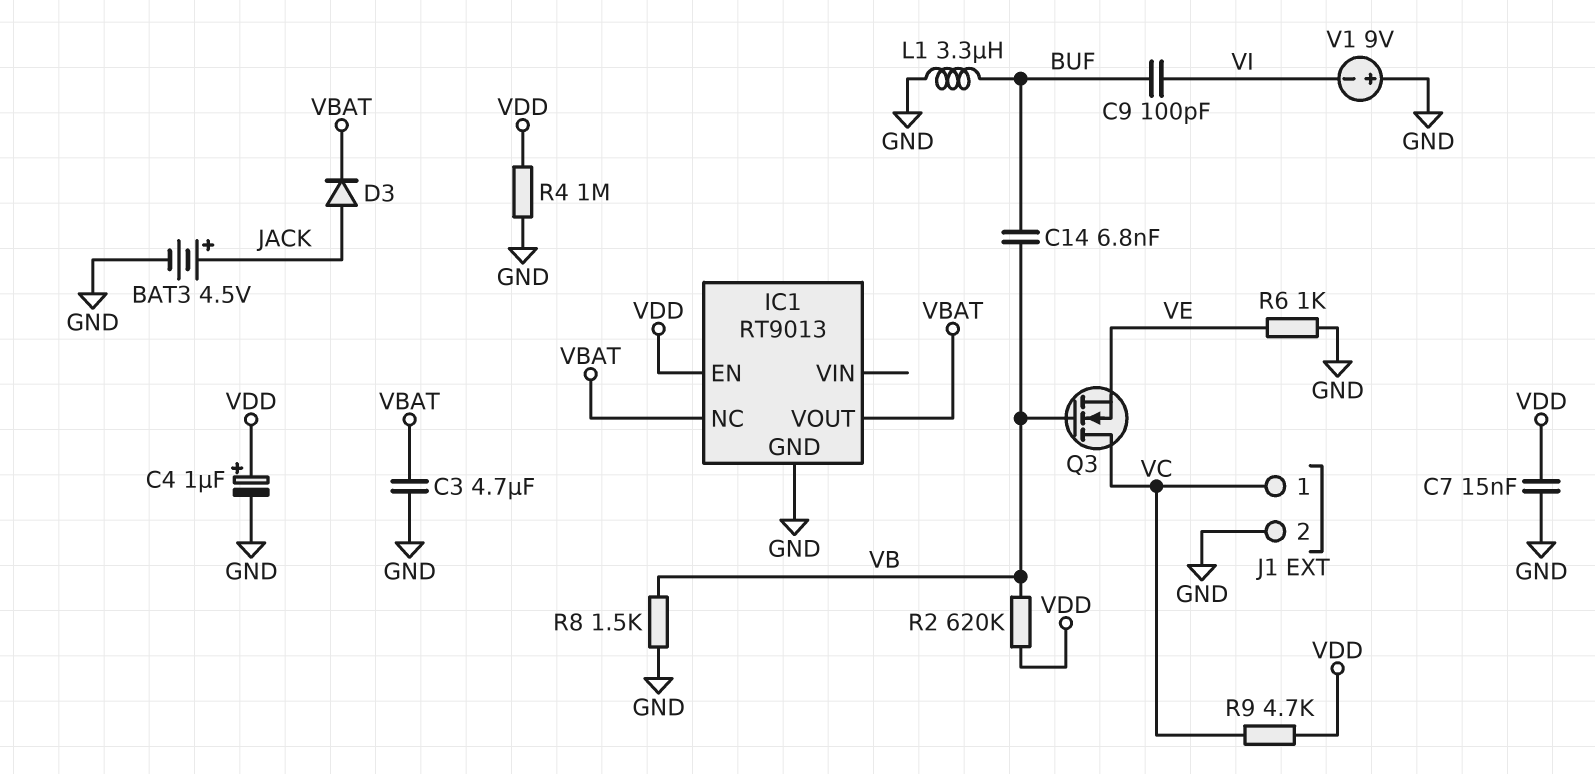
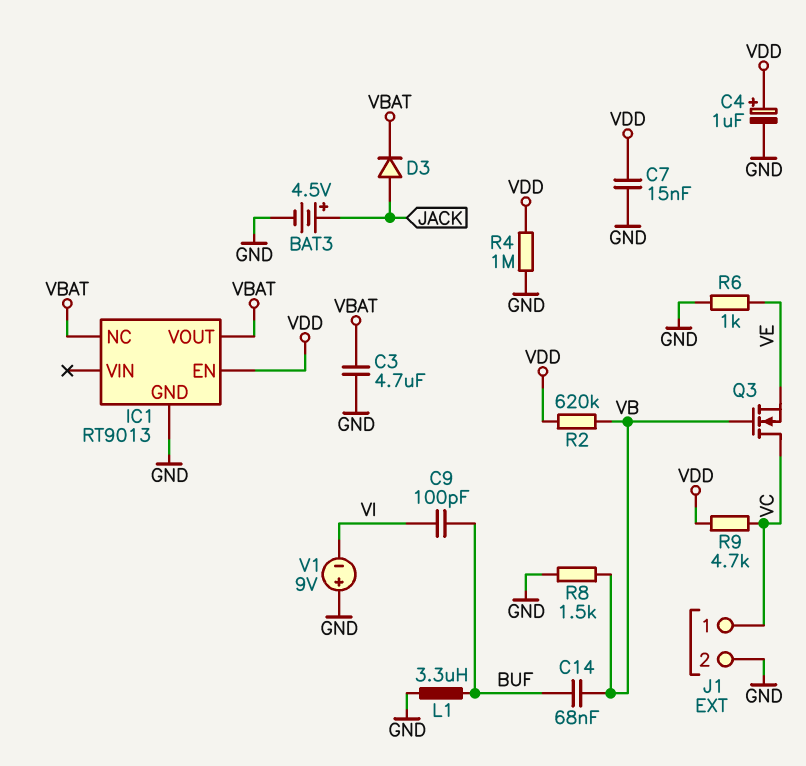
C14: 6.8nF (BUF, VB) -> 68nF (BUF, VB)

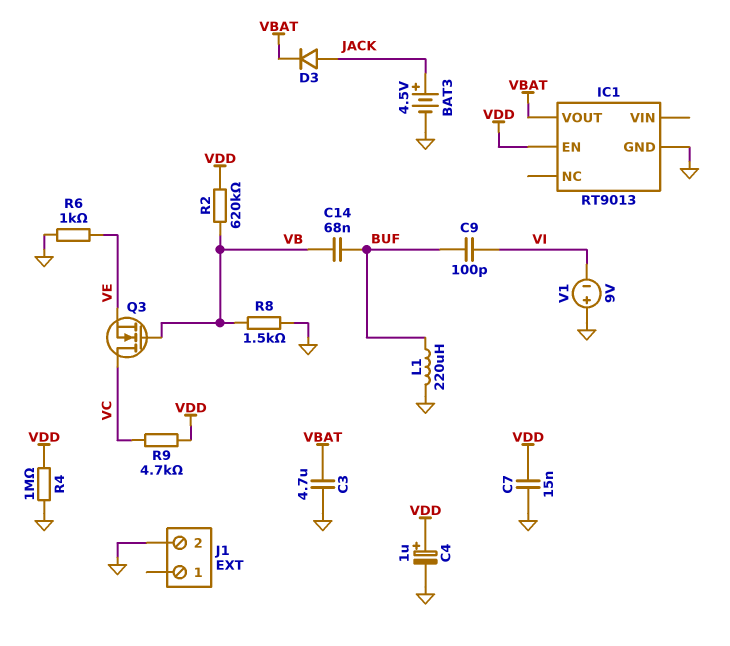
IC1 pin NC: VBAT -> none
J1 pin 1: VC -> none
L1: 3.3uH (BUF, GND) -> 220uH (BUF, GND)

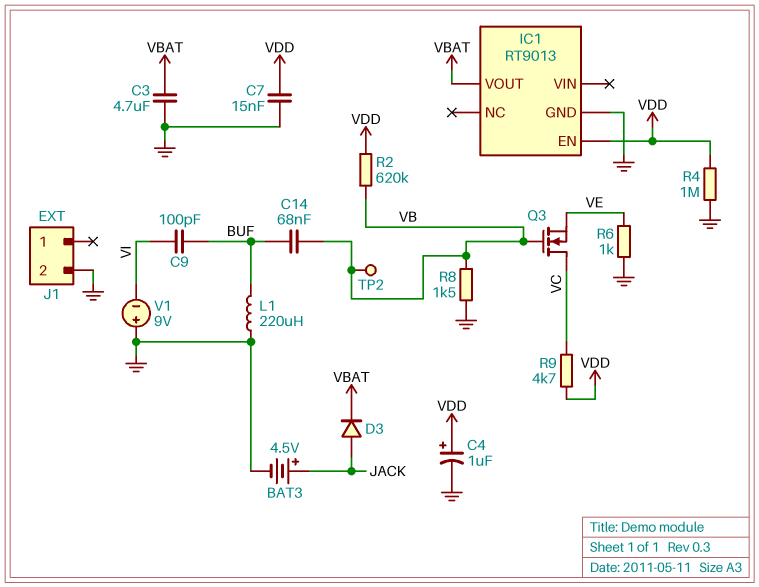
TP2: none -> test point (VB)

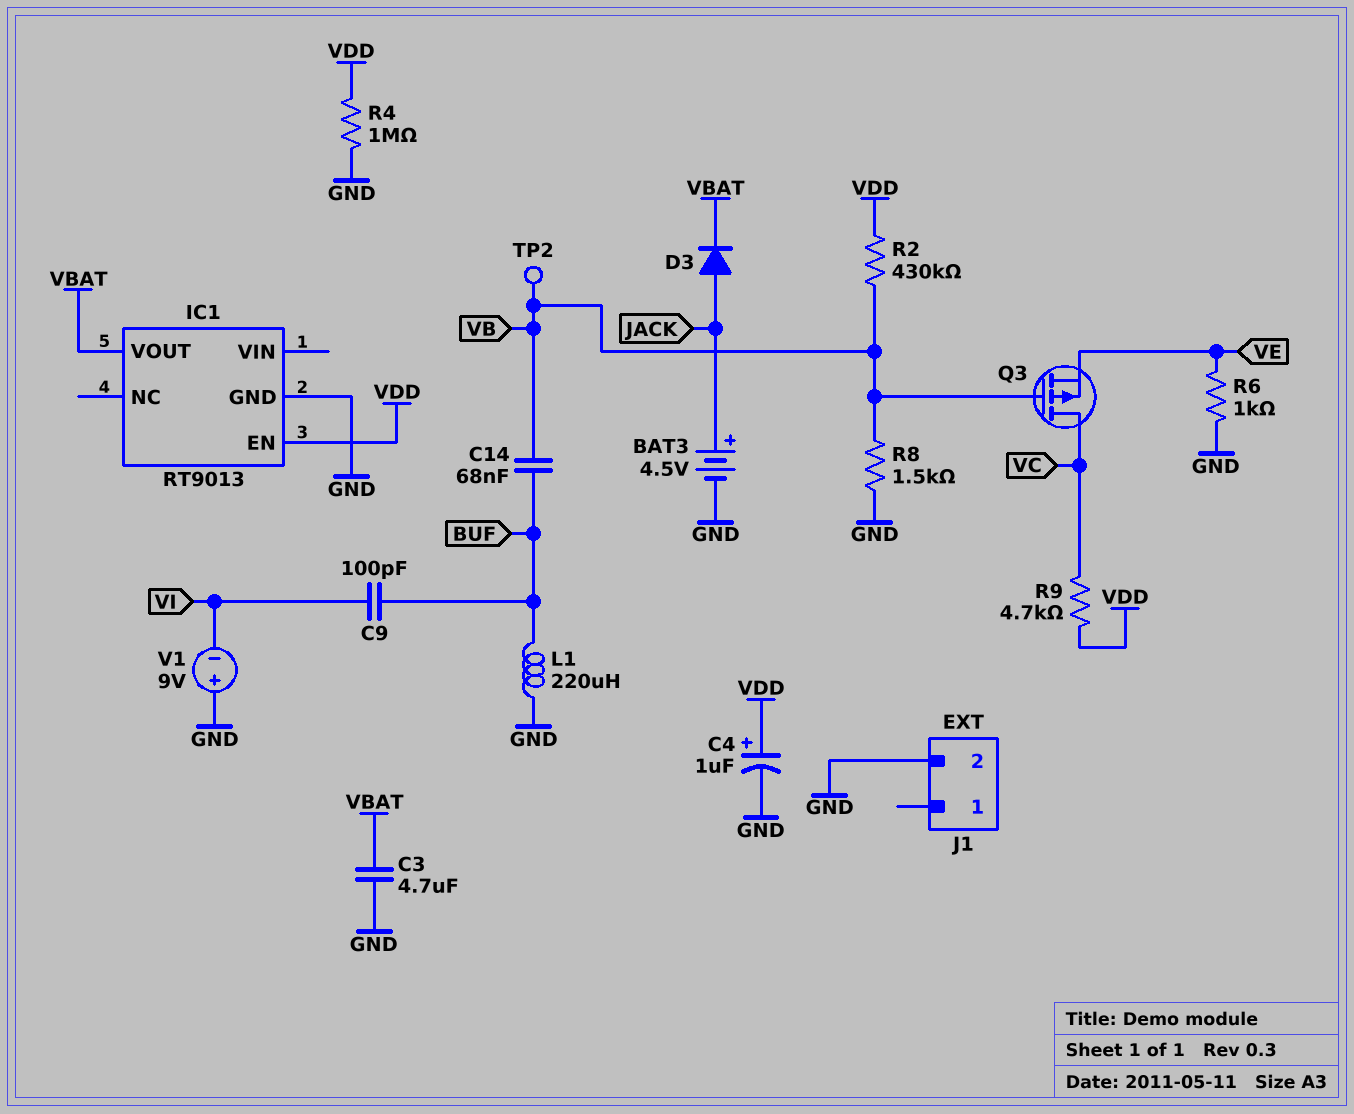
C7: 15nF (GND, VDD) -> none
Q3: NMOS (G VB, D VC, S VE) -> PMOS (G VB, D VC, S VE)
R2: 620k (VB, VDD) -> 430k (VB, VDD)

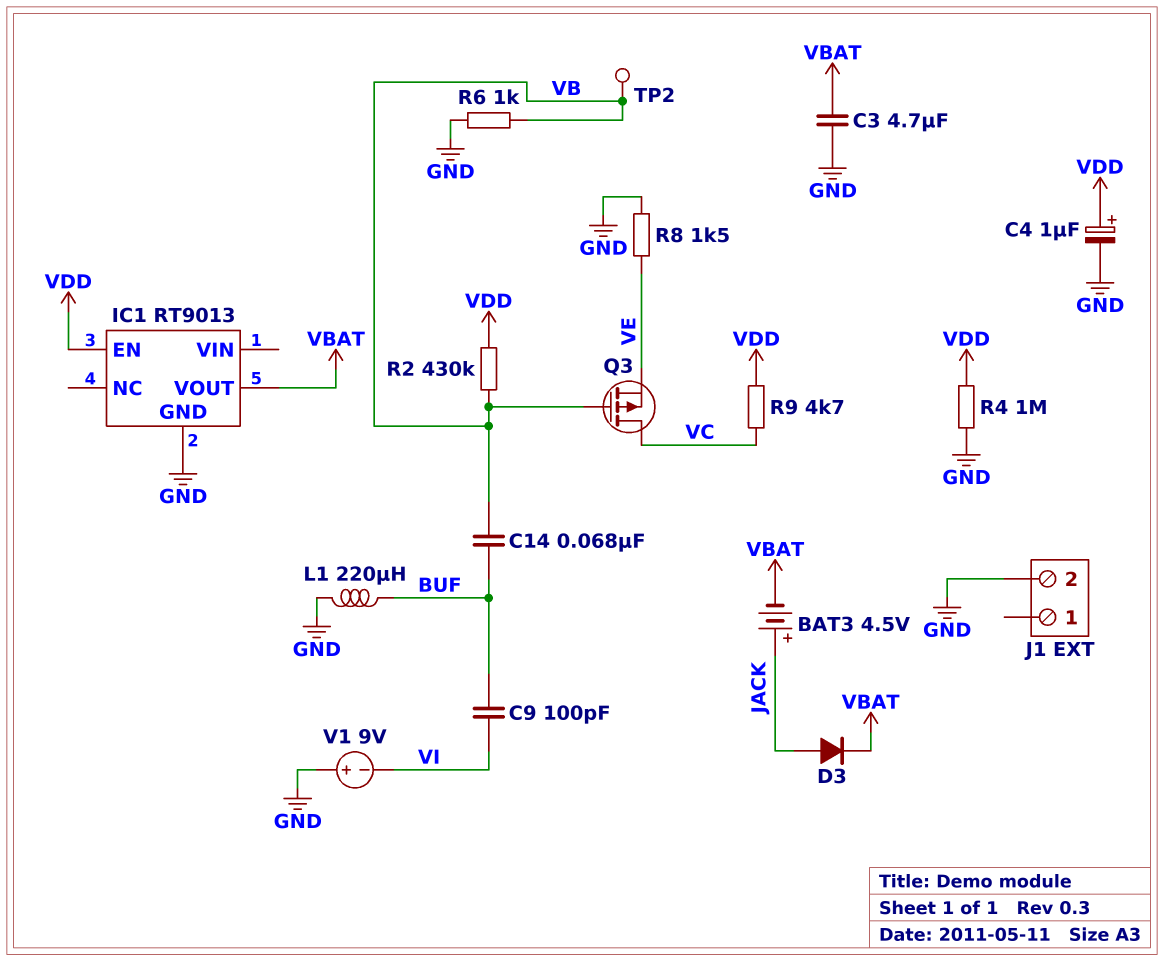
BAT3: 4.5V (plus JACK, minus GND) -> 4.5V (plus JACK, minus VBAT)
R6: 1k (GND, VE) -> 1k (GND, VB)
R8: 1.5k (GND, VB) -> 1.5k (GND, VE)

